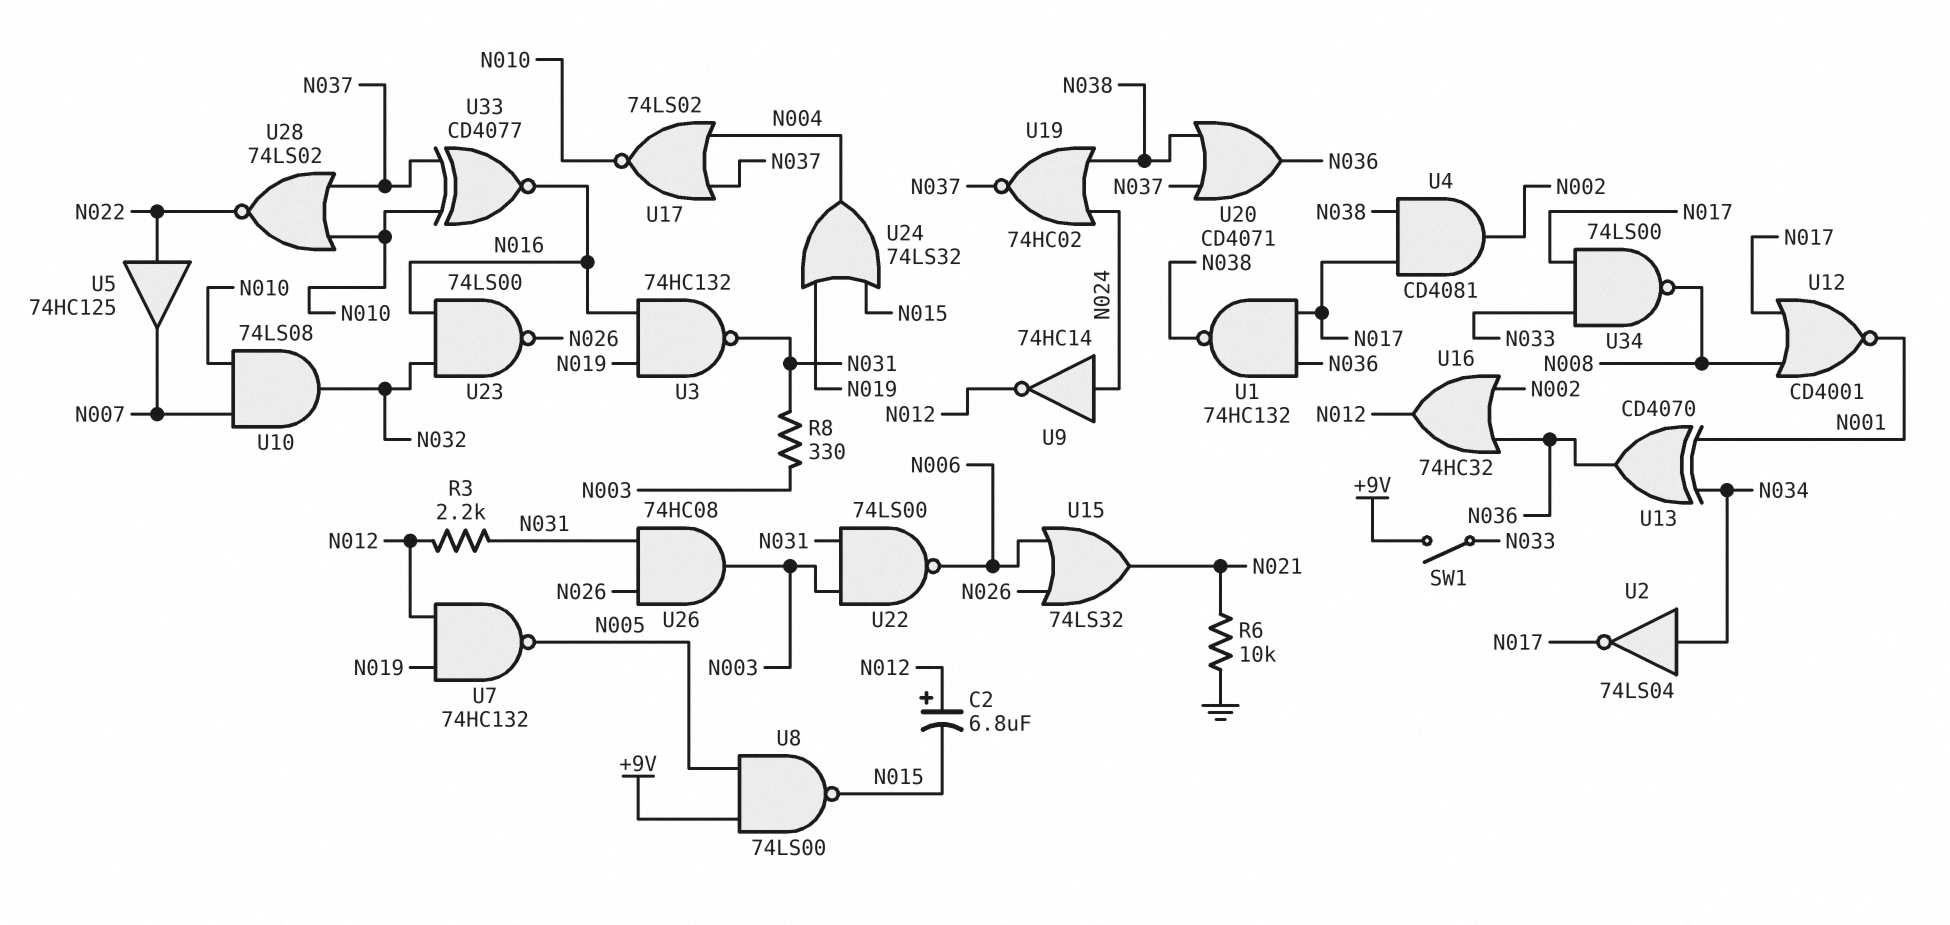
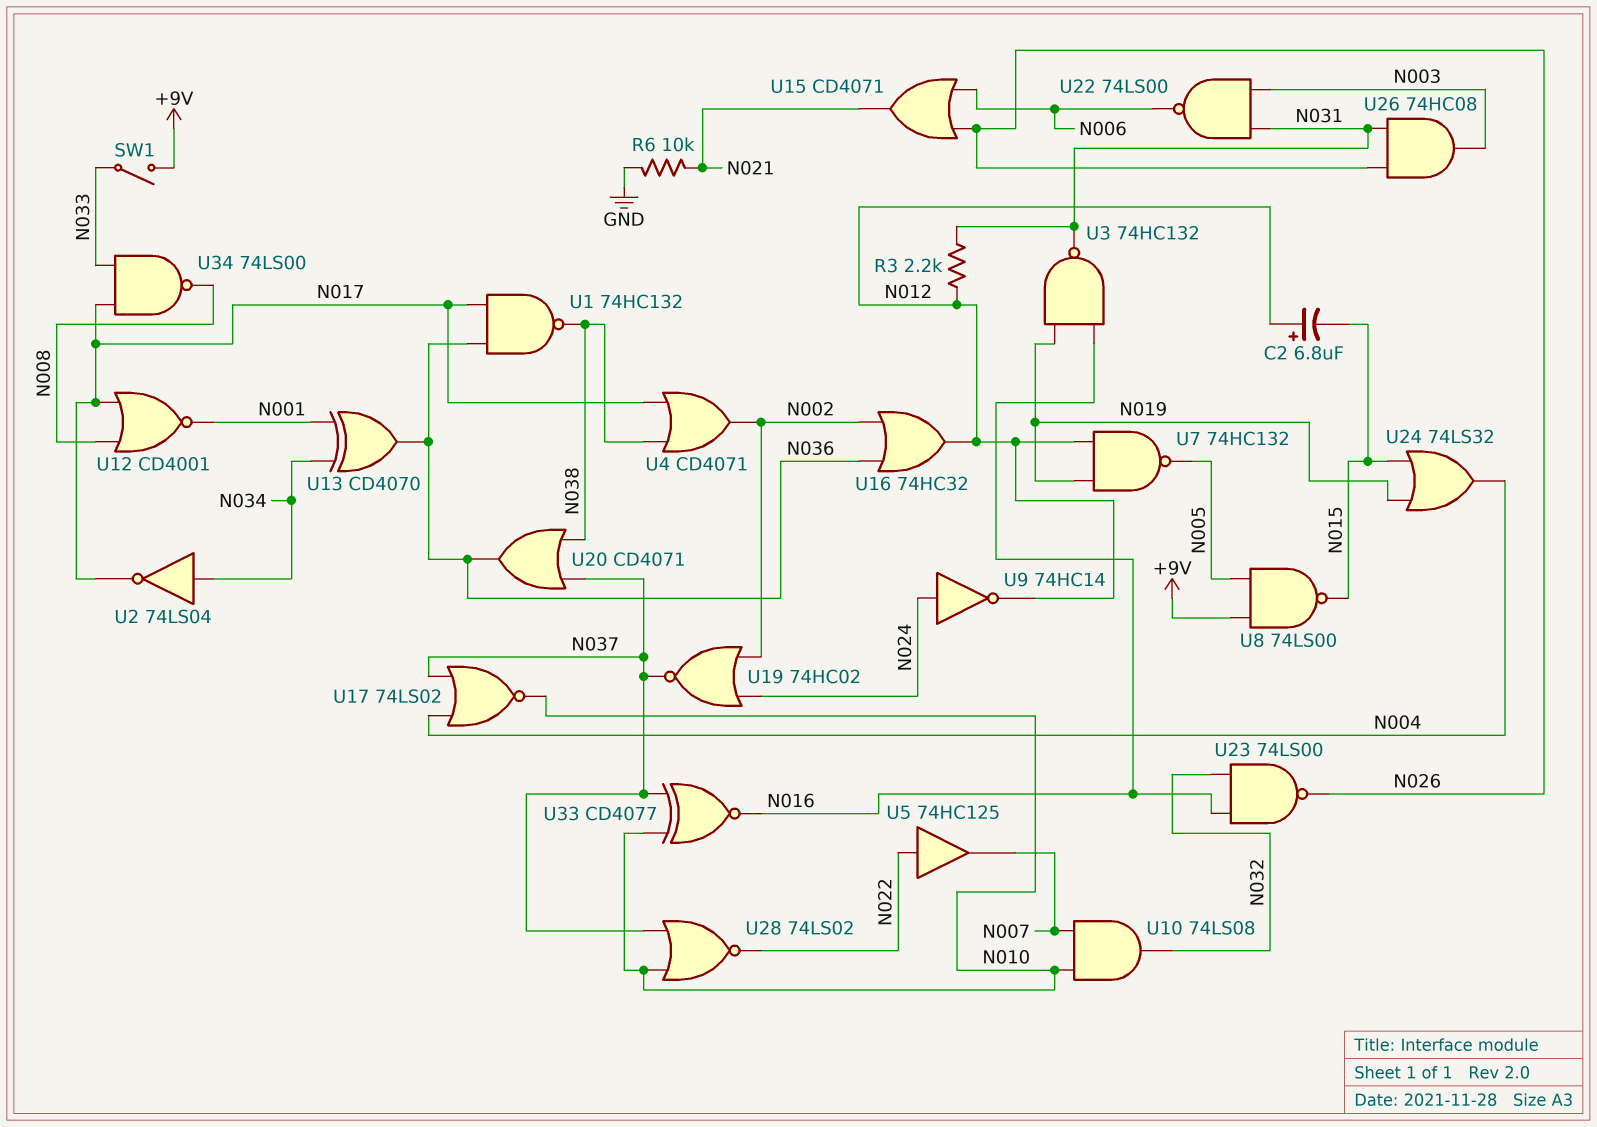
R8: 330 (N003, N031) -> none
U4: AND CD4081 (in N017, in N038, out N002) -> OR CD4071 (in N017, in N038, out N002)
U15: OR 74LS32 (in N006, in N026, out N021) -> OR CD4071 (in N006, in N026, out N021)
U19: NOR 74HC02 (in N024, in N038, out N037) -> NOR 74HC02 (in N002, in N024, out N037)

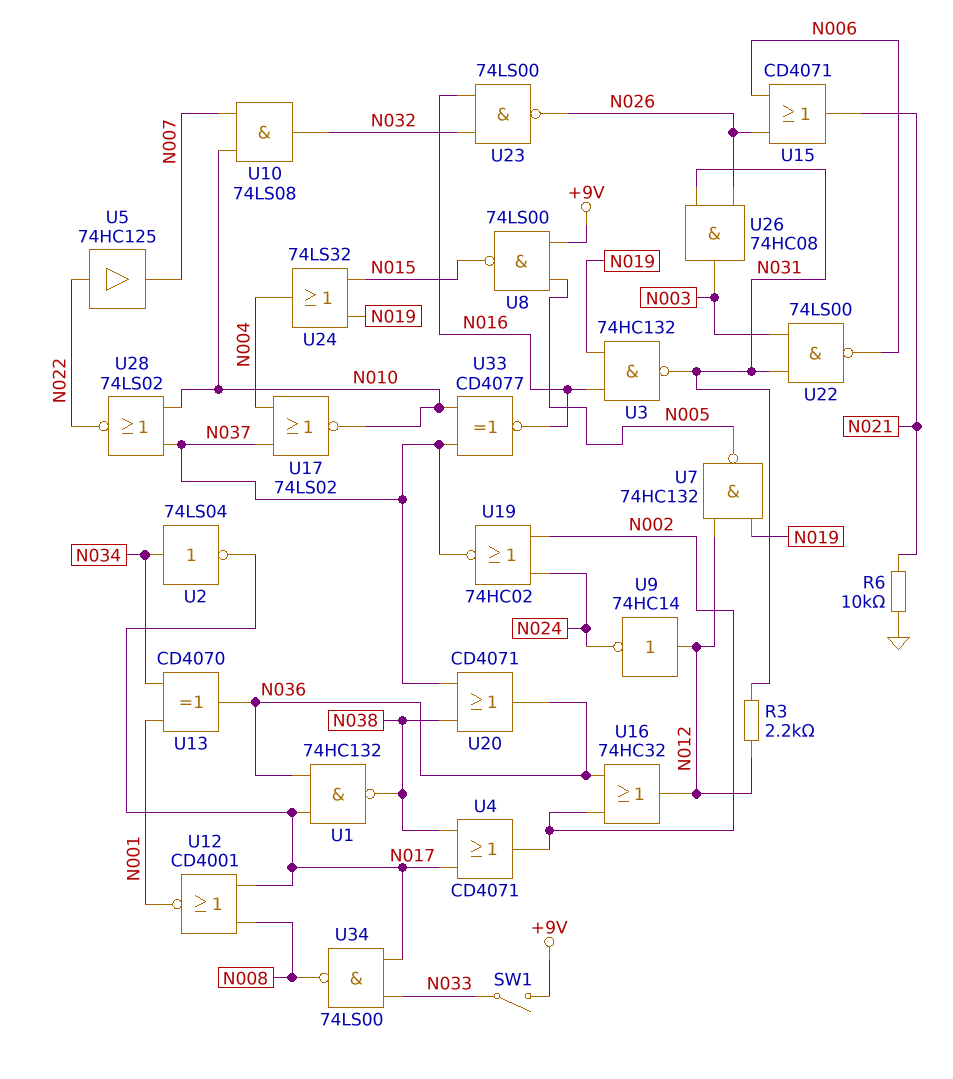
C2: 6.8uF (plus N012, minus N015) -> none
U9: NOT 74HC14 (in N024, out N012) -> NOT 74HC14 (in N012, out N024)

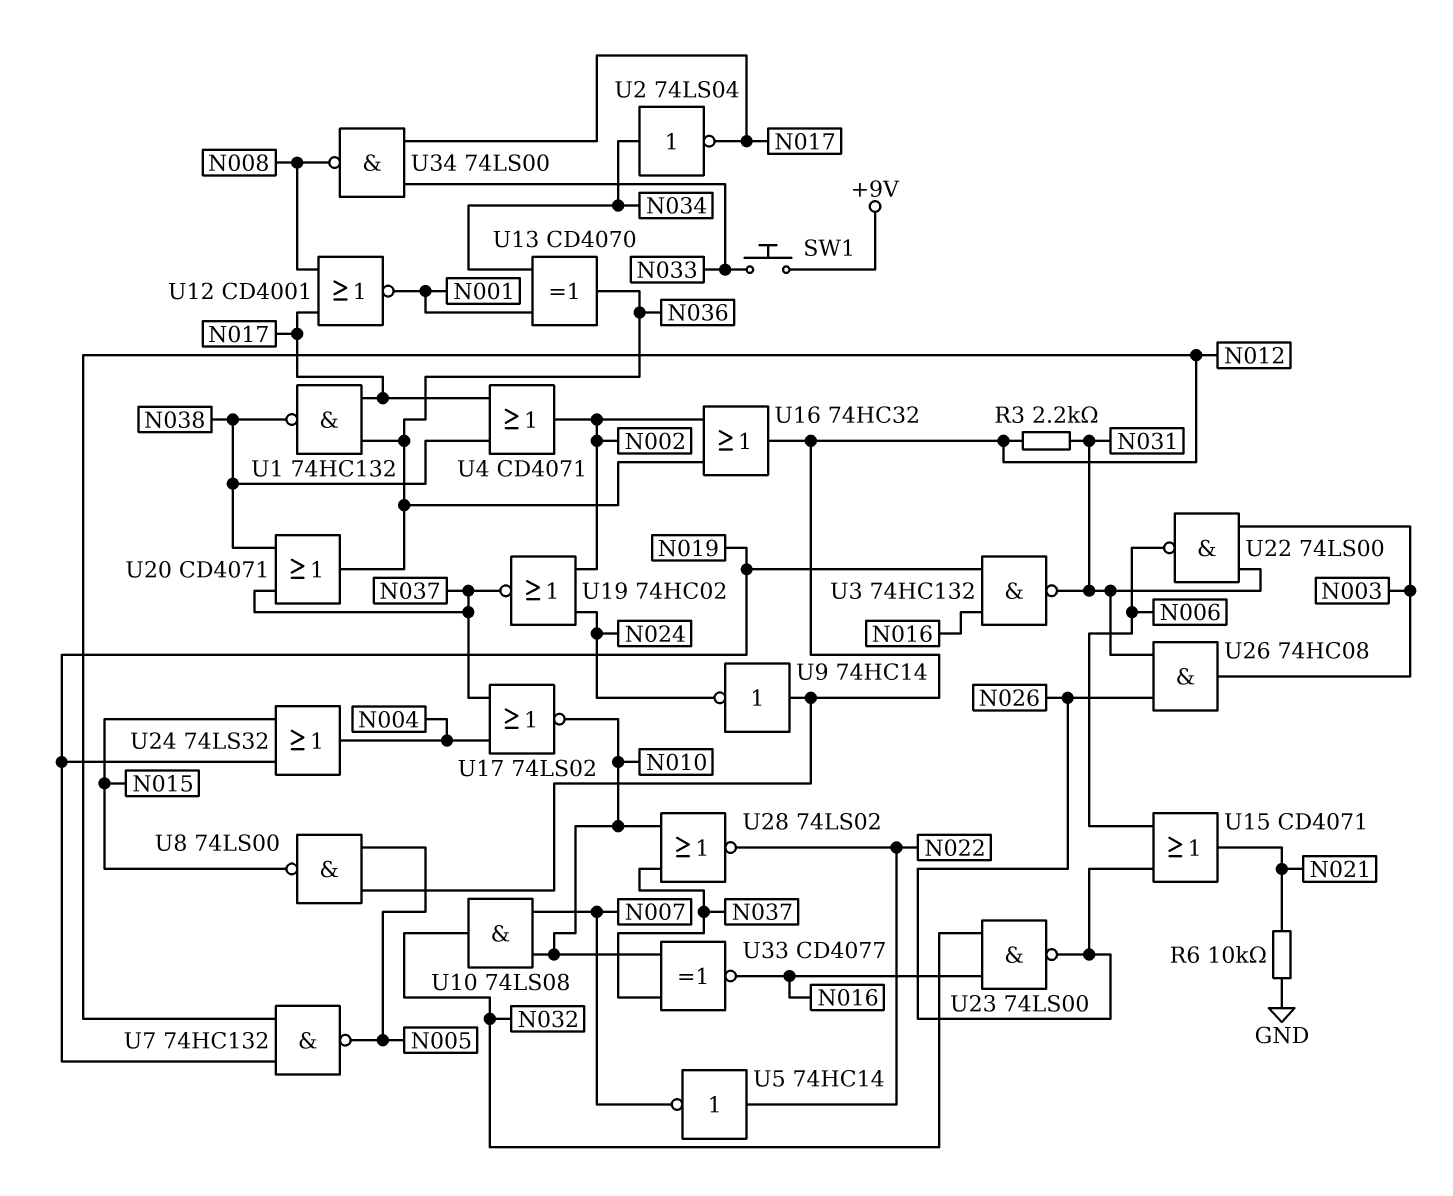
SW1: switch (+9V, N033) -> button (+9V, N033)
U5: buffer 74HC125 (in N022, out N007) -> NOT 74HC14 (in N022, out N007)
U8: NAND 74LS00 (in +9V, in N005, out N015) -> NAND 74LS00 (in N005, in N012, out N015)

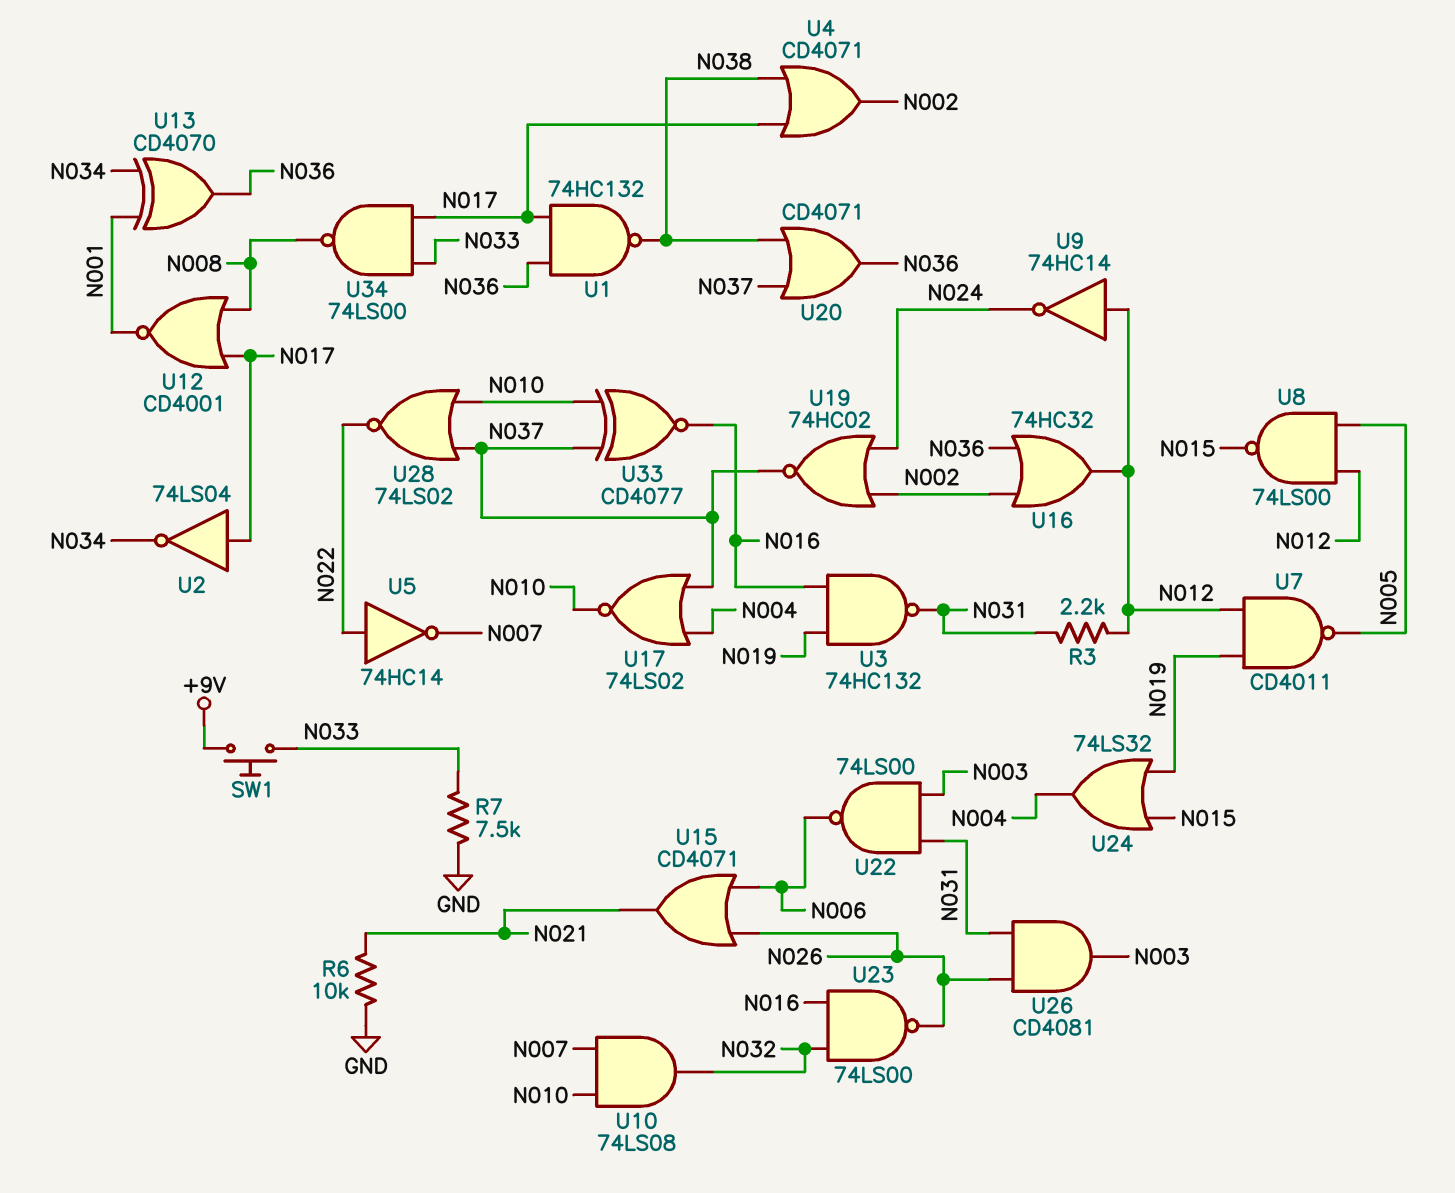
R7: none -> 7.5k (GND, N033)
U2: NOT 74LS04 (in N034, out N017) -> NOT 74LS04 (in N017, out N034)
U7: NAND 74HC132 (in N012, in N019, out N005) -> NAND CD4011 (in N012, in N019, out N005)
U26: AND 74HC08 (in N026, in N031, out N003) -> AND CD4081 (in N026, in N031, out N003)

